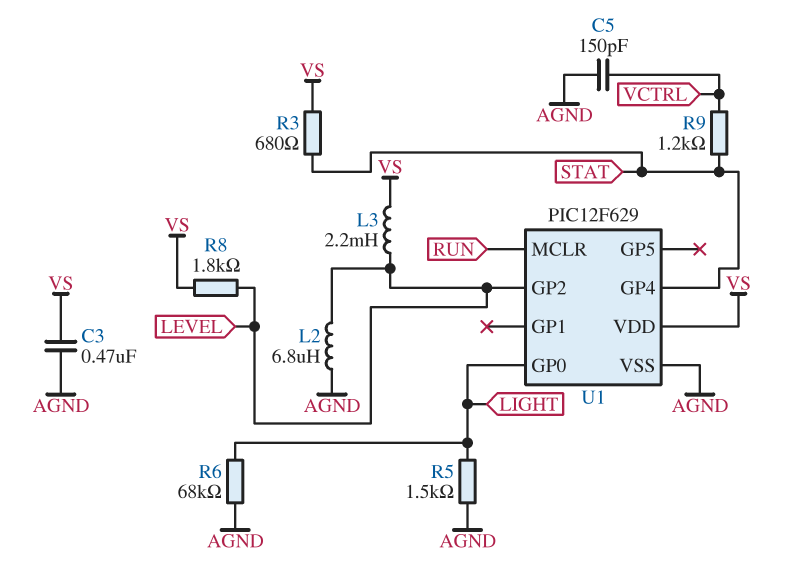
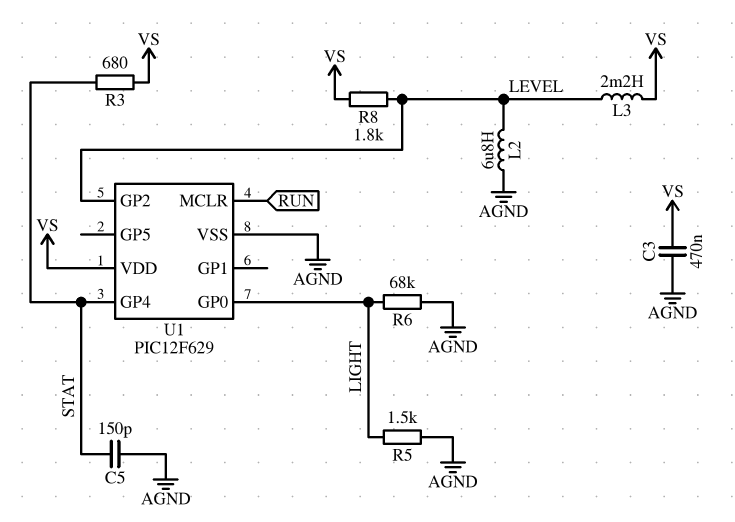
C5: 150pF (AGND, VCTRL) -> 150pF (AGND, STAT)
R9: 1.2k (STAT, VCTRL) -> none

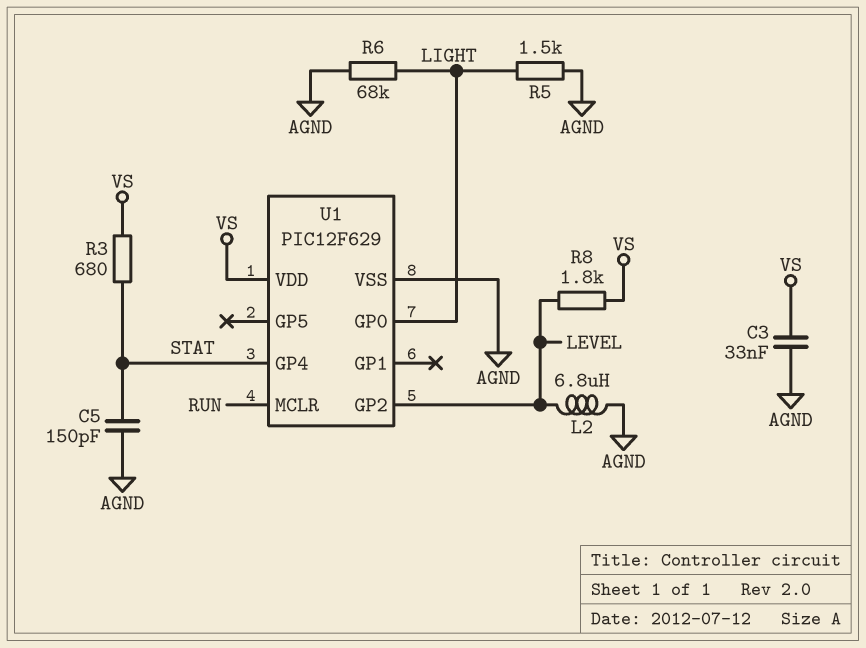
C3: 470nF (AGND, VS) -> 33nF (AGND, VS)
L3: 2.2mH (LEVEL, VS) -> none

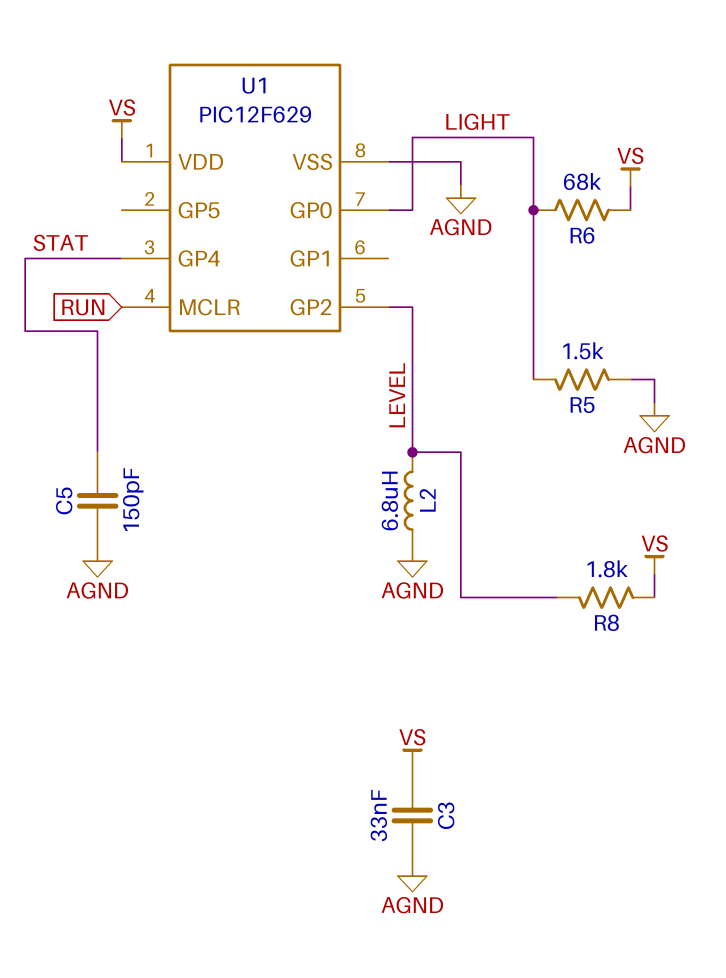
R3: 680 (STAT, VS) -> none
R6: 68k (AGND, LIGHT) -> 68k (LIGHT, VS)

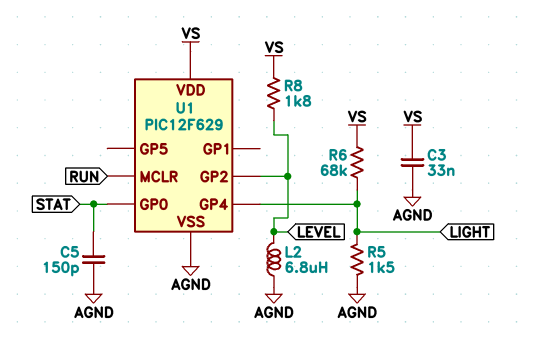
U1 pin GP0: LIGHT -> STAT
U1 pin GP4: STAT -> LIGHT

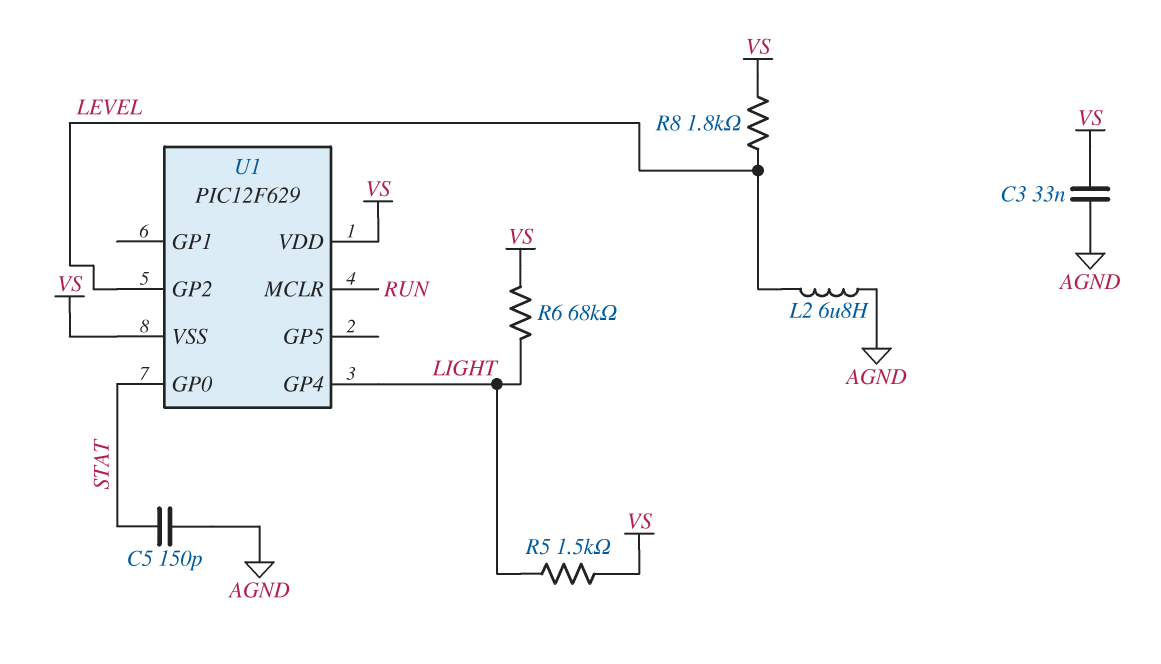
R5: 1.5k (AGND, LIGHT) -> 1.5k (LIGHT, VS)
U1 pin VSS: AGND -> VS

